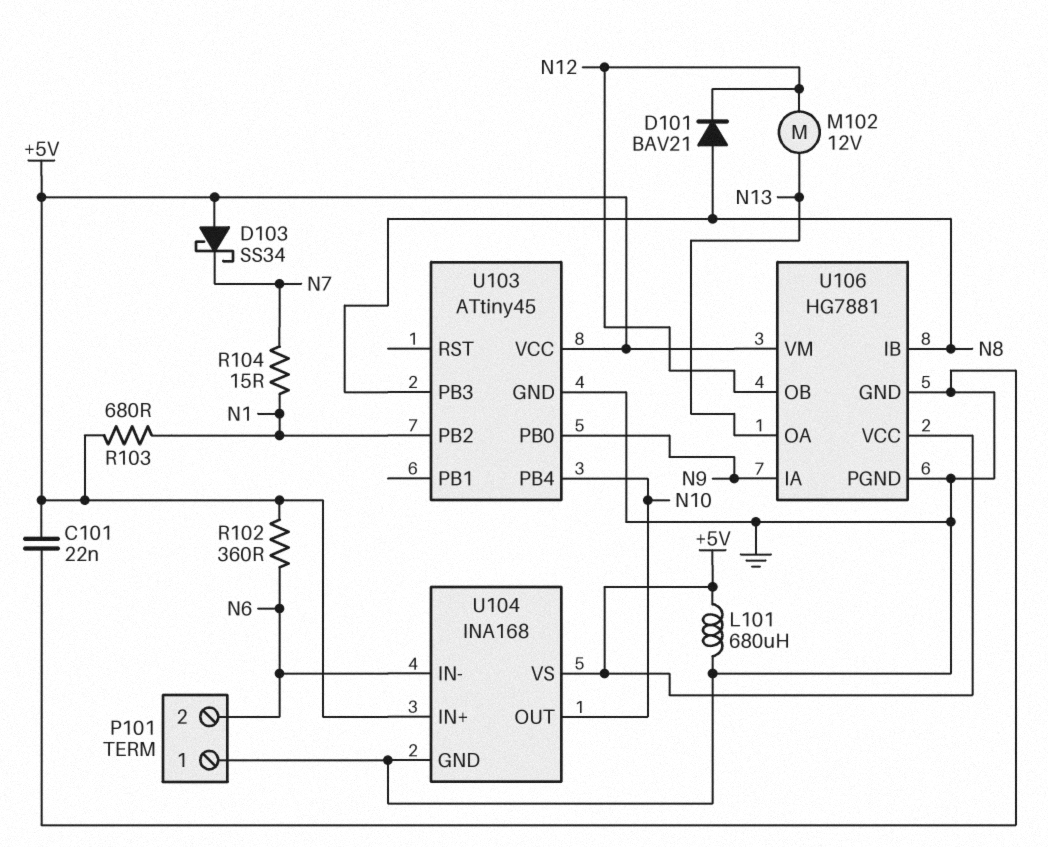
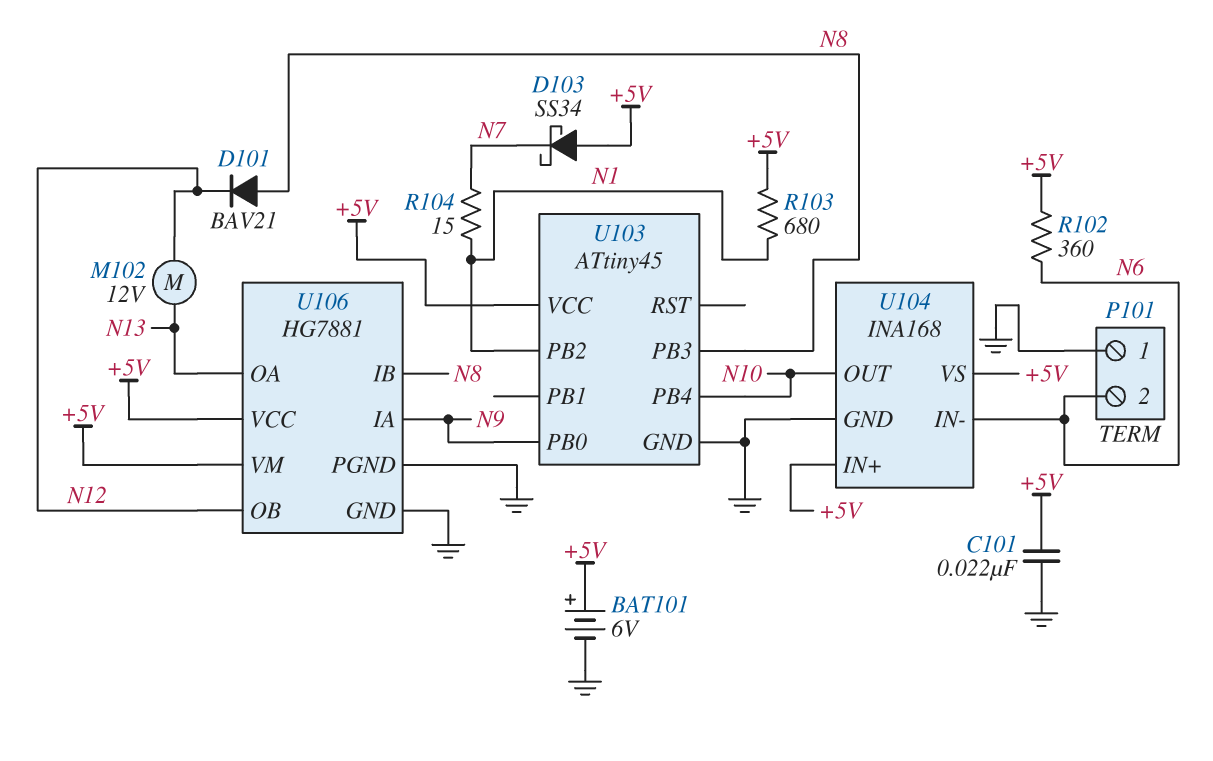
BAT101: none -> 6V (plus +5V, minus GND)
L101: 680uH (+5V, GND) -> none

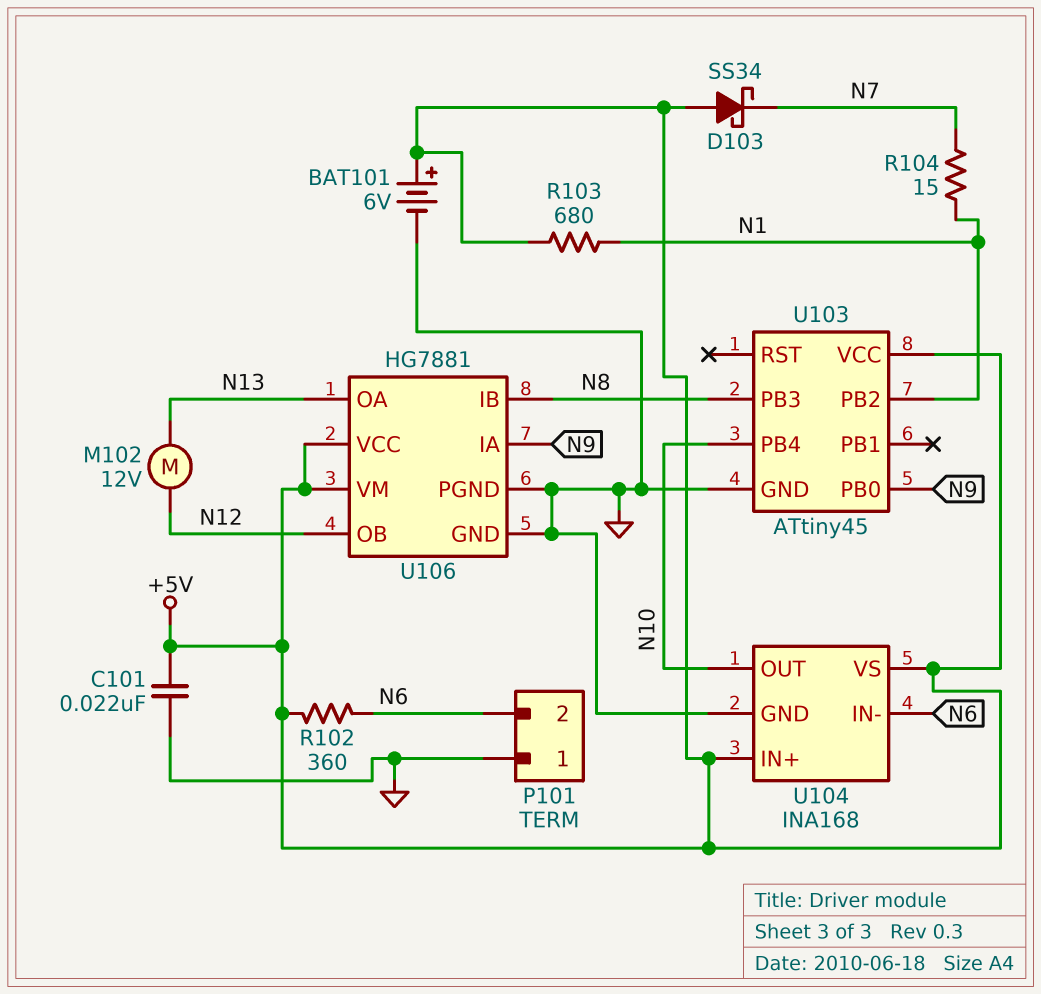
D101: diode BAV21 (A N8, K N12) -> none

